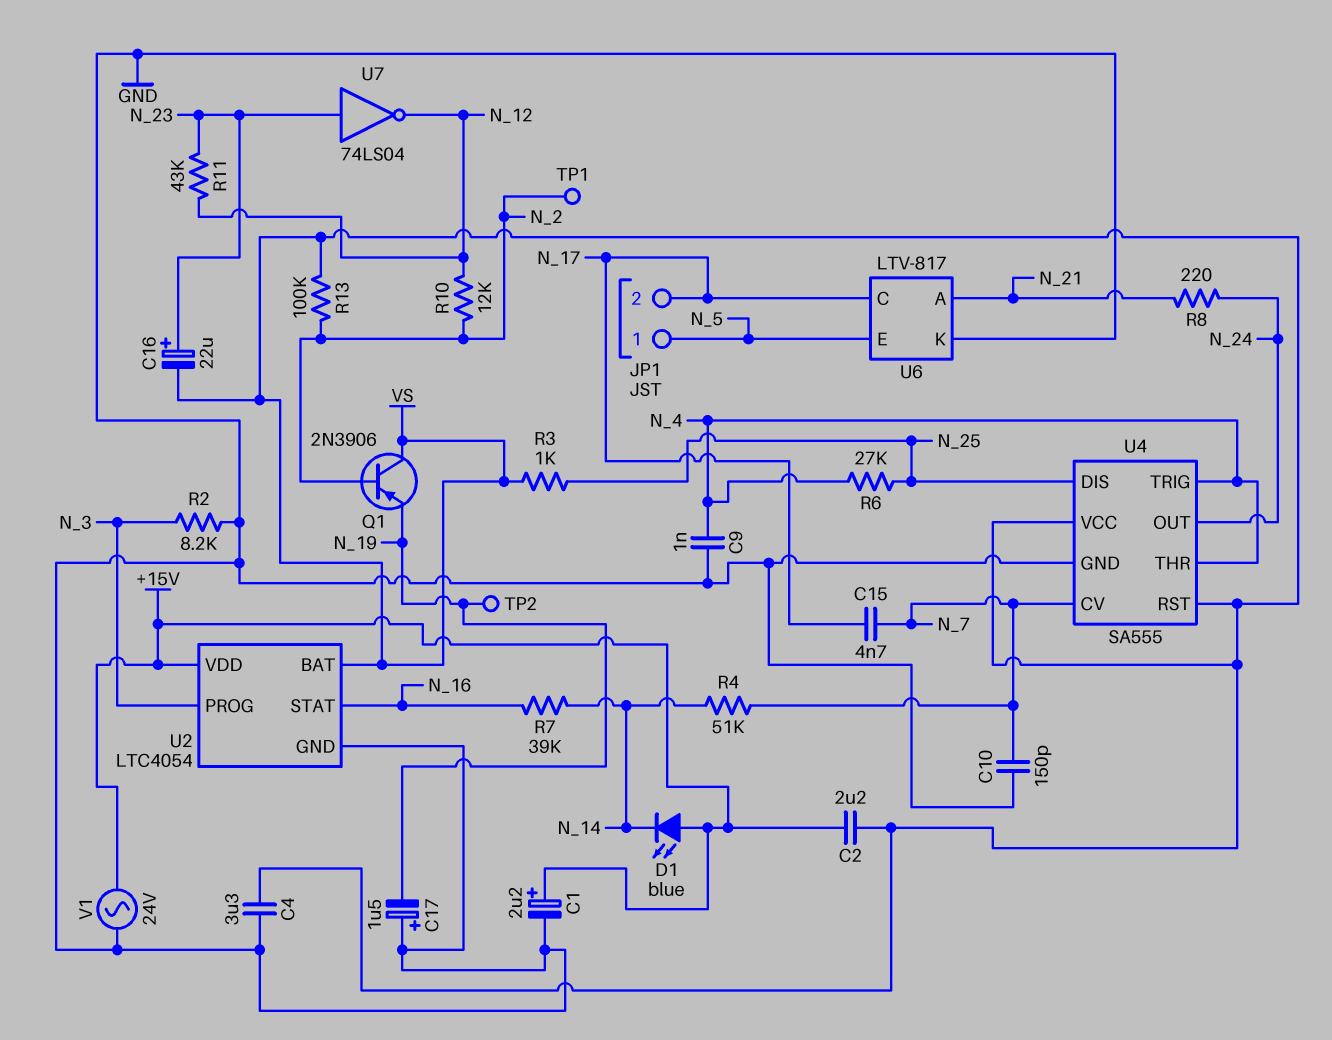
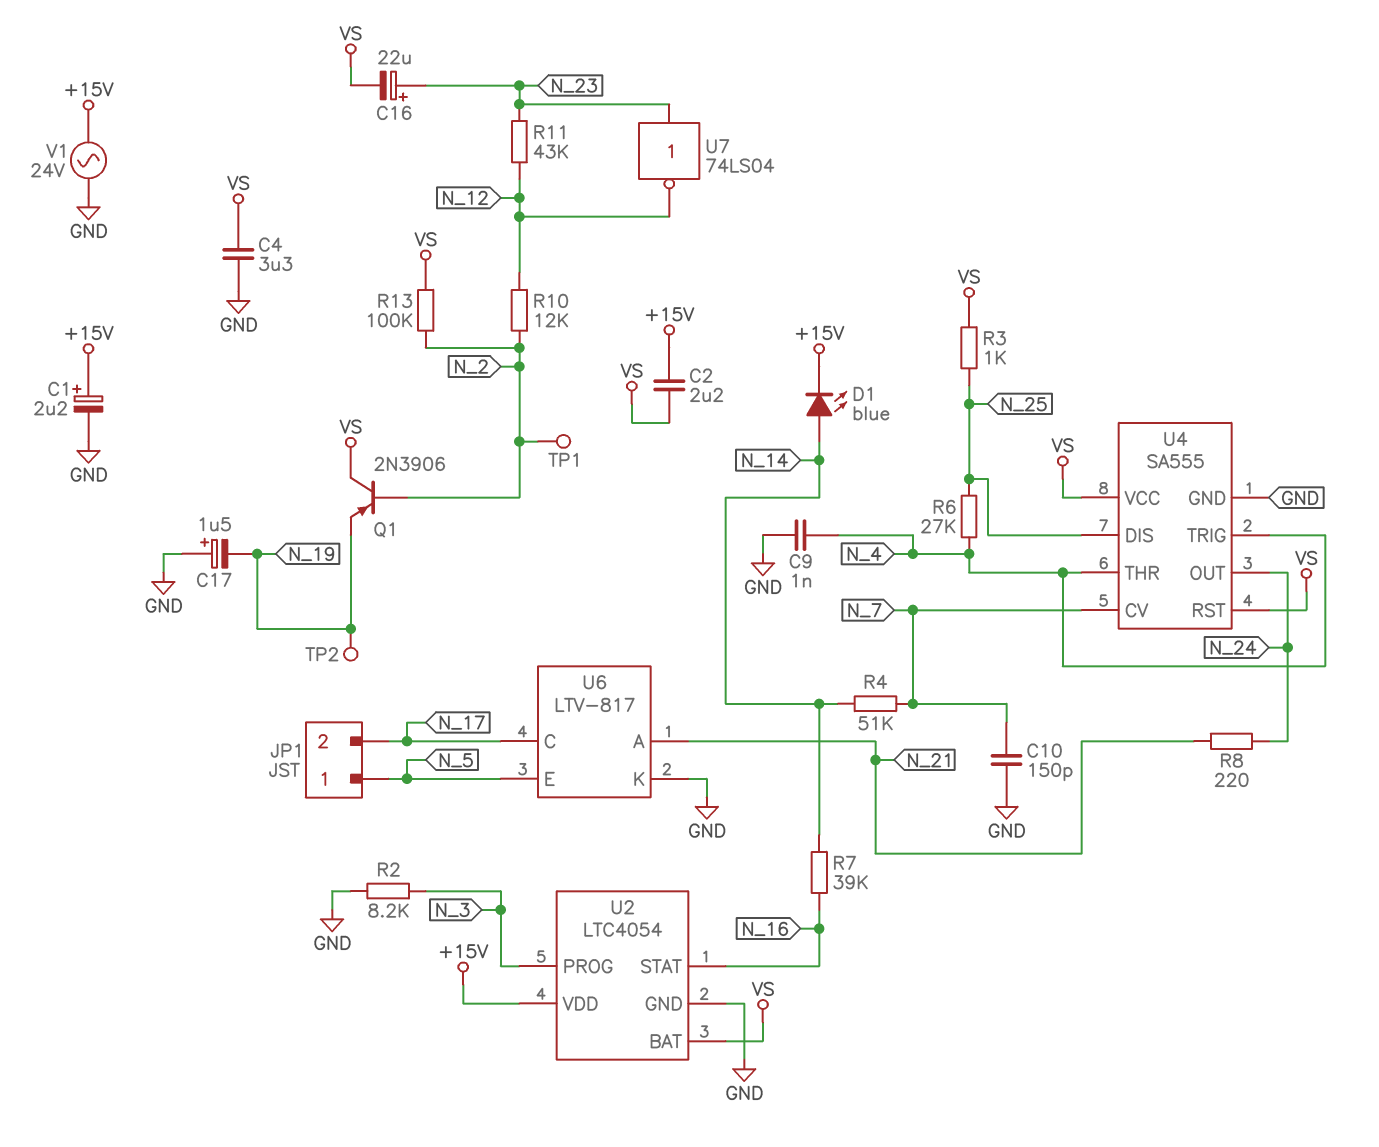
C15: 4.7nF (N_7, N_17) -> none
D1: LED blue (A +15V, K N_14) -> LED blue (A N_14, K +15V)

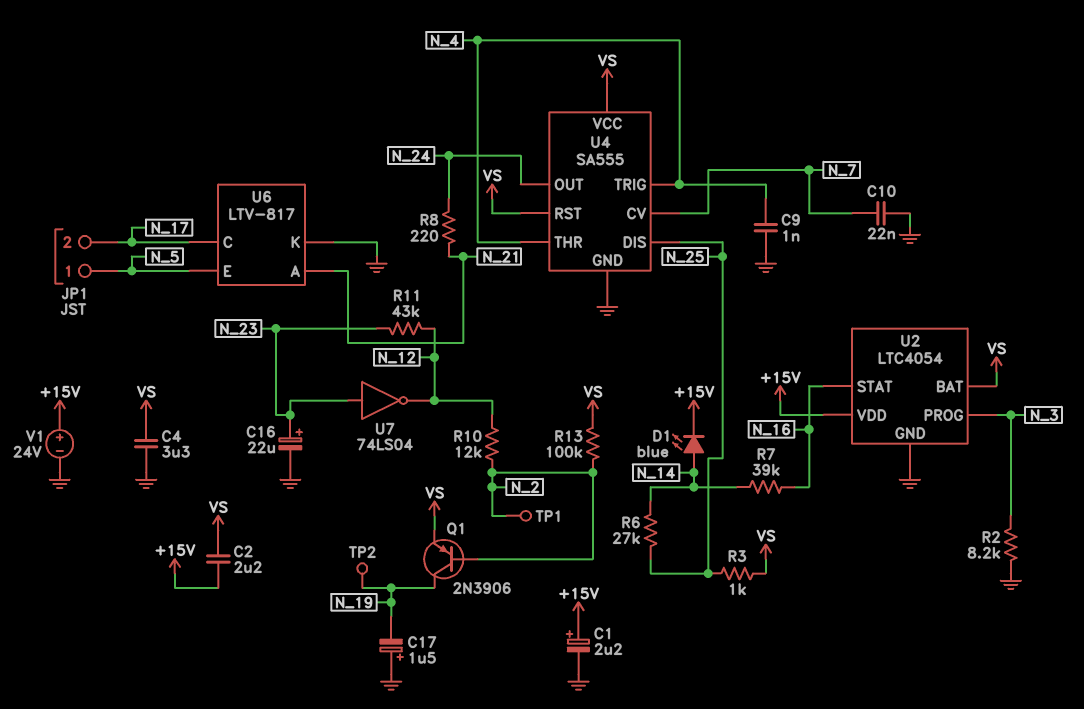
C10: 150pF (GND, N_7) -> 22nF (GND, N_7)
C16: 22uF (plus N_23, minus VS) -> 22uF (plus N_23, minus GND)
Q1: PNP 2N3906 (B N_2, C VS, E N_19) -> PNP 2N3906 (B N_2, C N_19, E VS)
R4: 51k (N_7, N_14) -> none
R6: 27k (N_4, N_25) -> 27k (N_14, N_25)
V1: AC 24V (+15V, GND) -> 24V (plus +15V, minus GND)

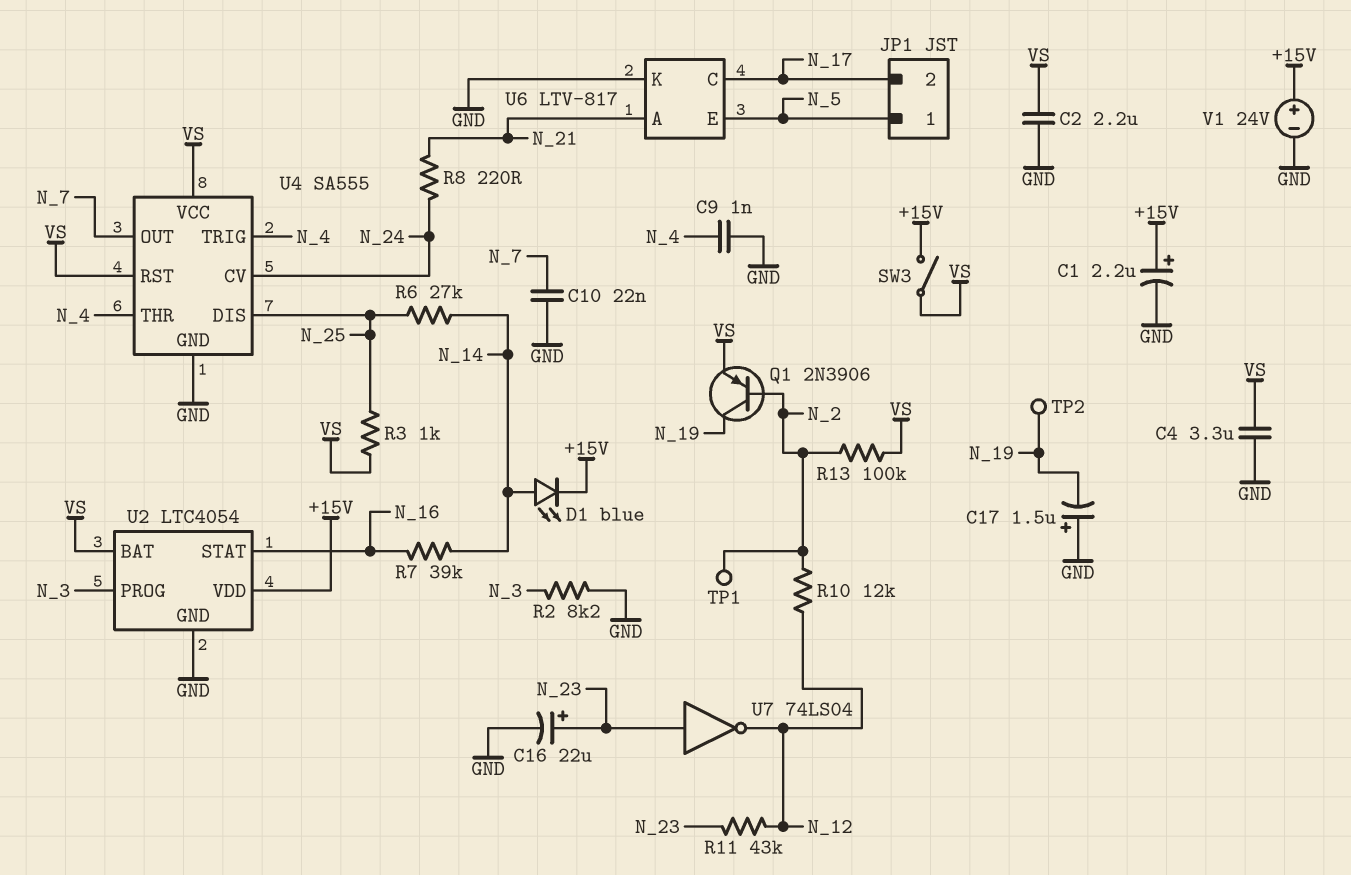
C2: 2.2uF (+15V, VS) -> 2.2uF (GND, VS)
SW3: none -> switch (+15V, VS)
U4 pin CV: N_7 -> N_24
U4 pin OUT: N_24 -> N_7

